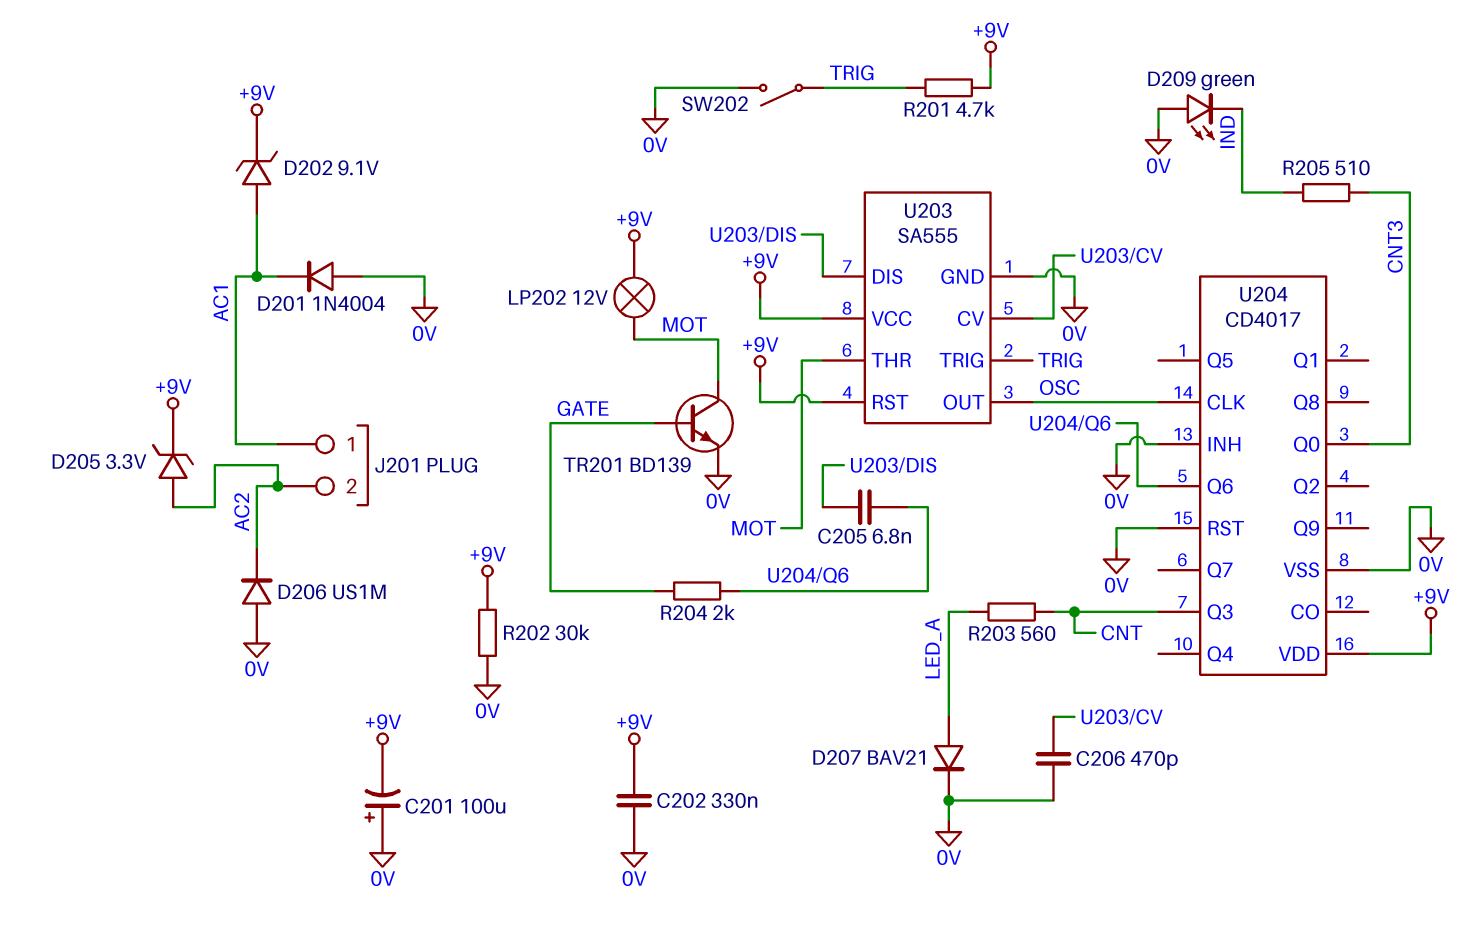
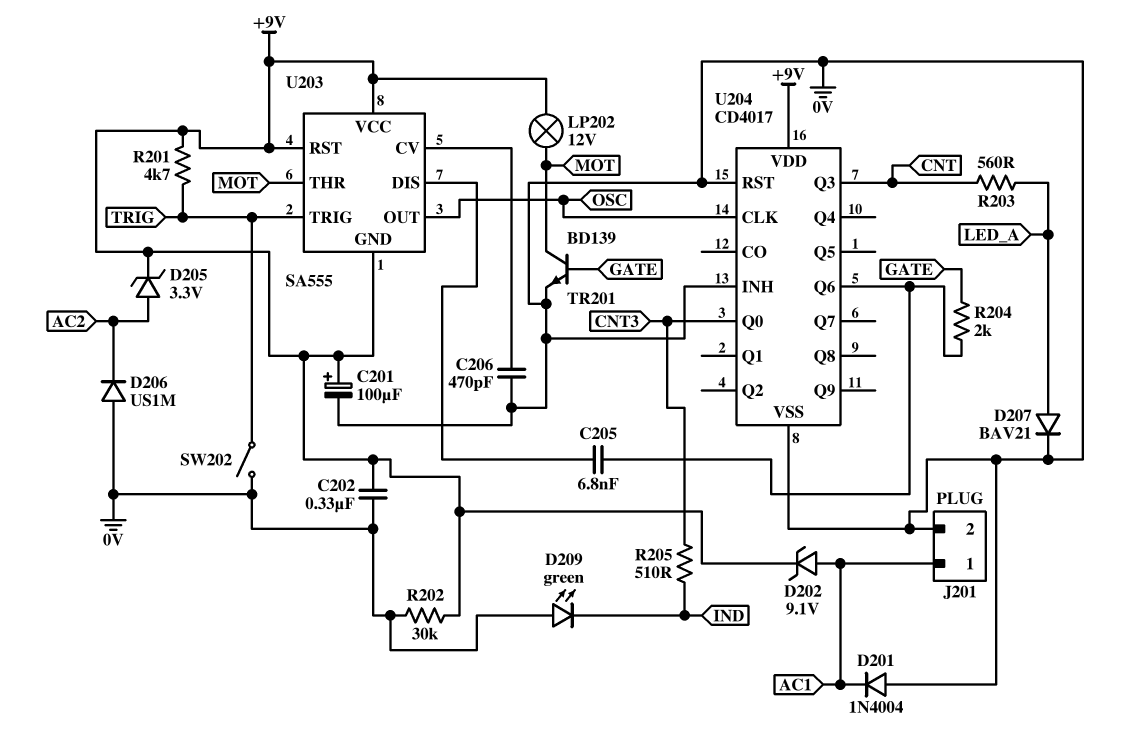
C201: 100uF (plus 0V, minus +9V) -> 100uF (plus +9V, minus 0V)
J201 pin 2: AC2 -> 0V
U203 pin GND: 0V -> +9V

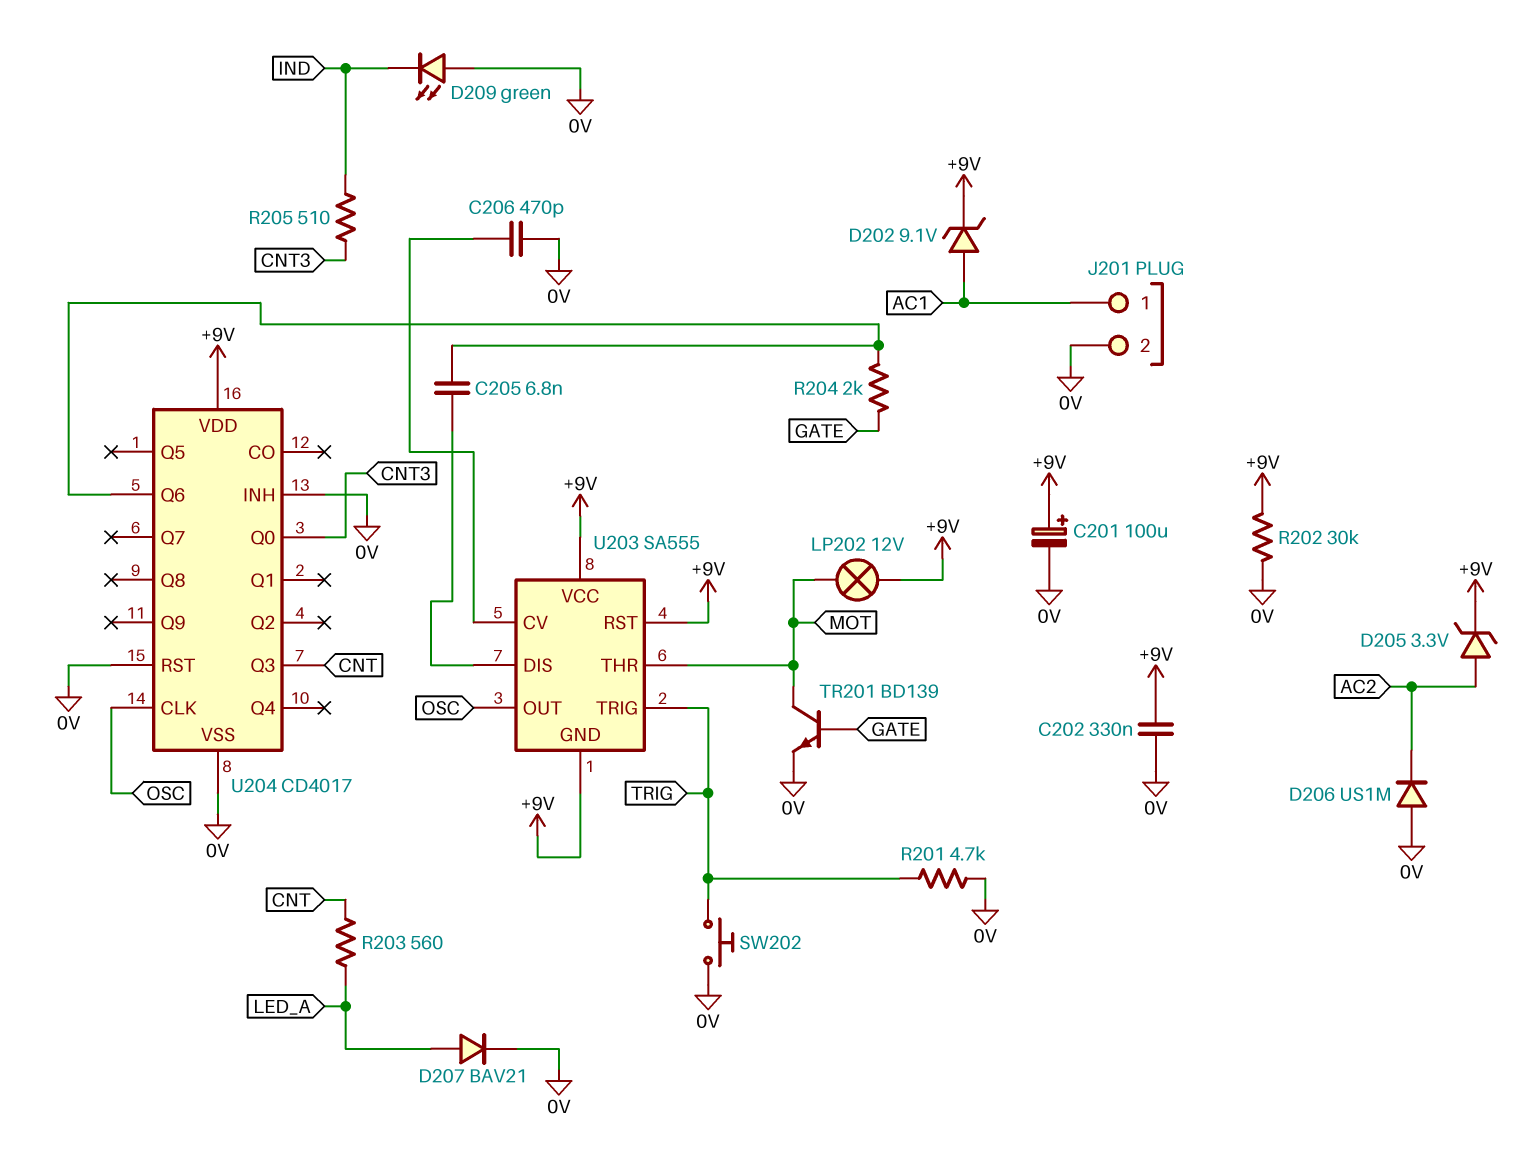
D201: diode 1N4004 (A 0V, K AC1) -> none
R201: 4.7k (+9V, TRIG) -> 4.7k (0V, TRIG)
SW202: switch (0V, TRIG) -> button (0V, TRIG)

